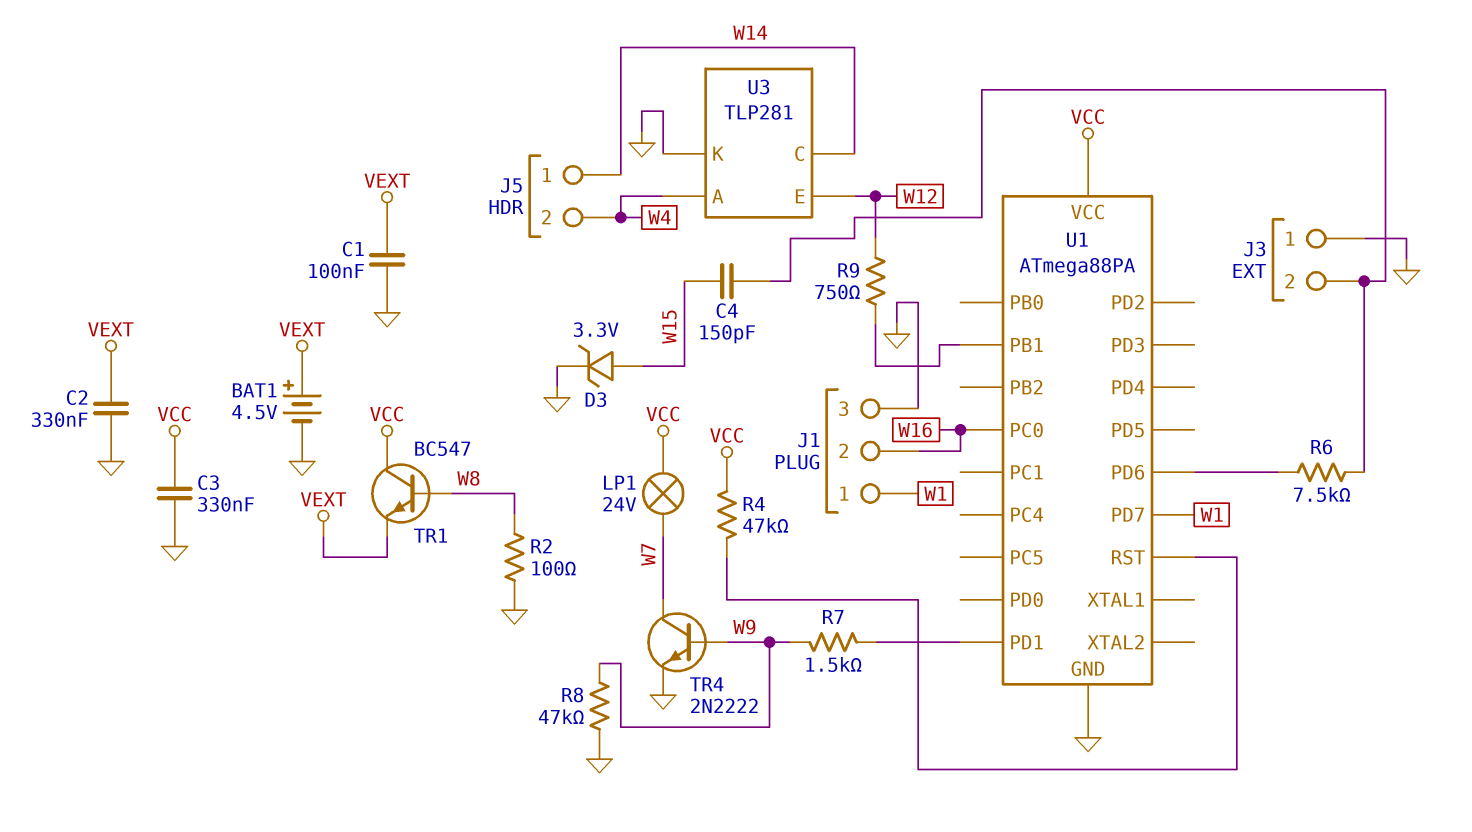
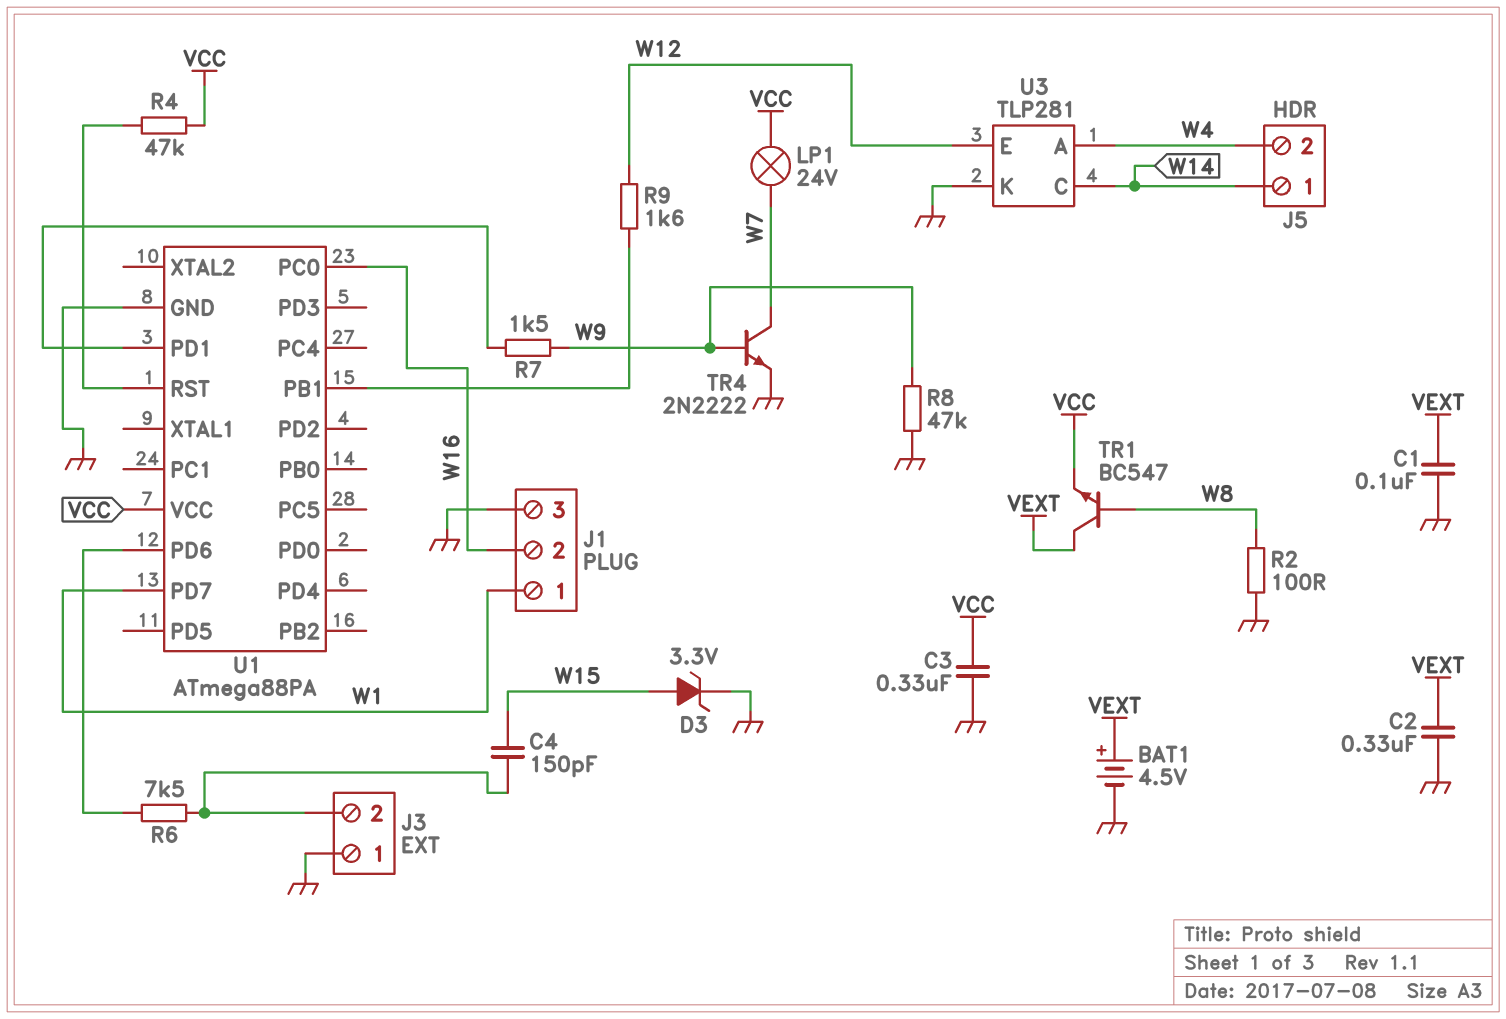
R9: 750 (U1/PB1, W12) -> 1.6k (U1/PB1, W12)
TR1: NPN BC547 (B W8, C VCC, E VEXT) -> NPN BC547 (B W8, C VEXT, E VCC)

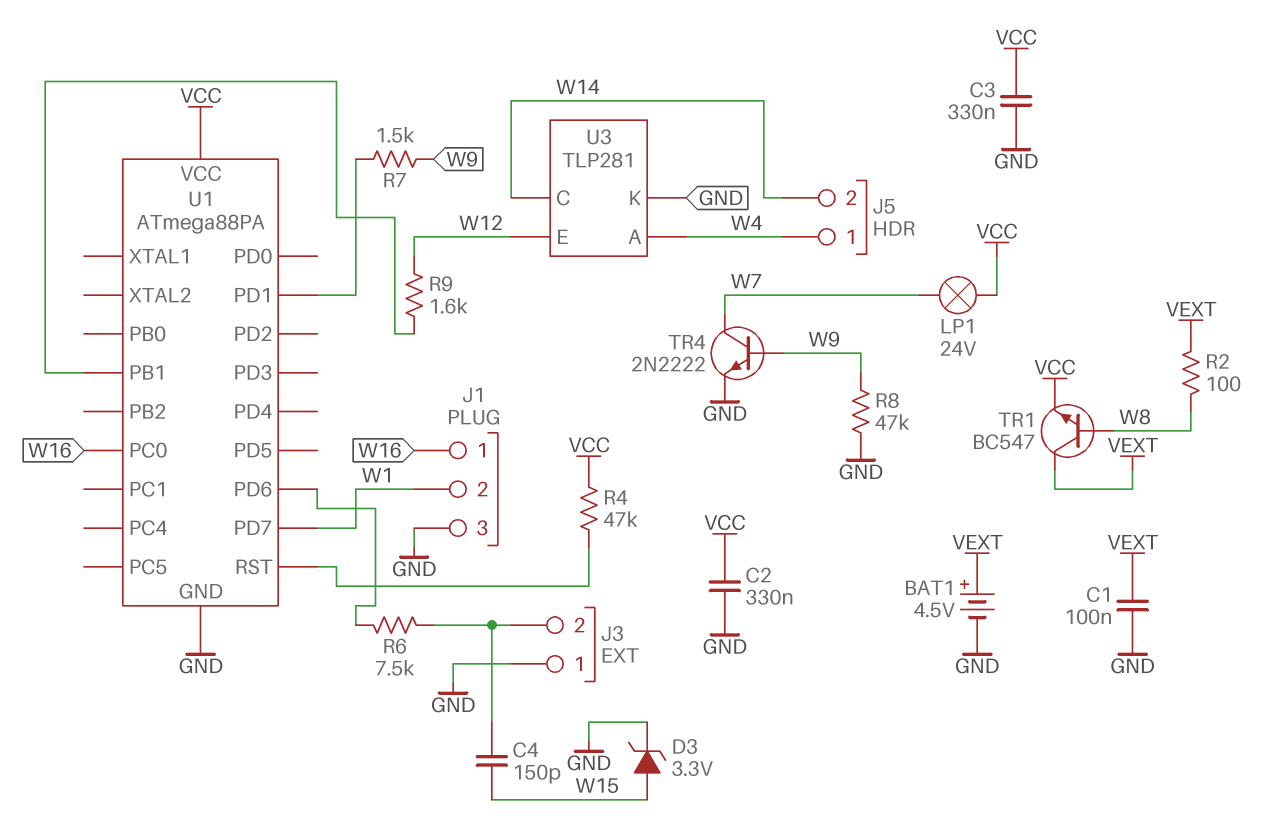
C2: 330nF (GND, VEXT) -> 330nF (GND, VCC)
J1 pin 1: W1 -> W16
J1 pin 2: W16 -> W1
J5 pin 1: W14 -> W4
J5 pin 2: W4 -> W14
R2: 100 (GND, W8) -> 100 (VEXT, W8)

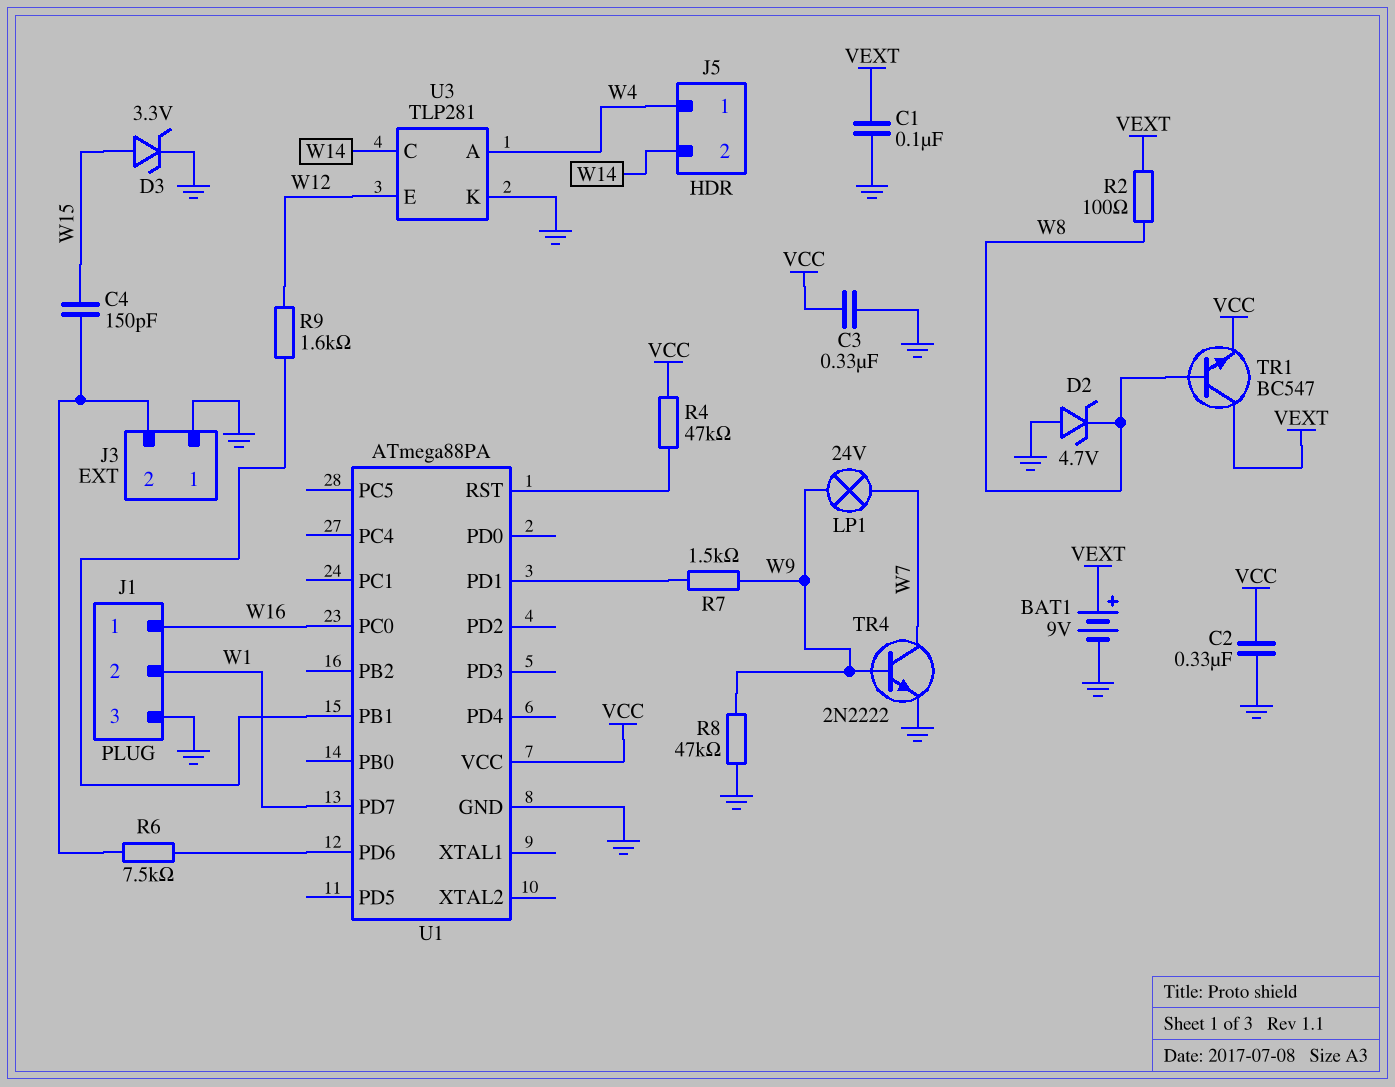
BAT1: 4.5V (plus VEXT, minus GND) -> 9V (plus VEXT, minus GND)
D2: none -> zener 4.7V (A GND, K W8)
LP1: lamp 24V (VCC, W7) -> lamp 24V (W7, W9)

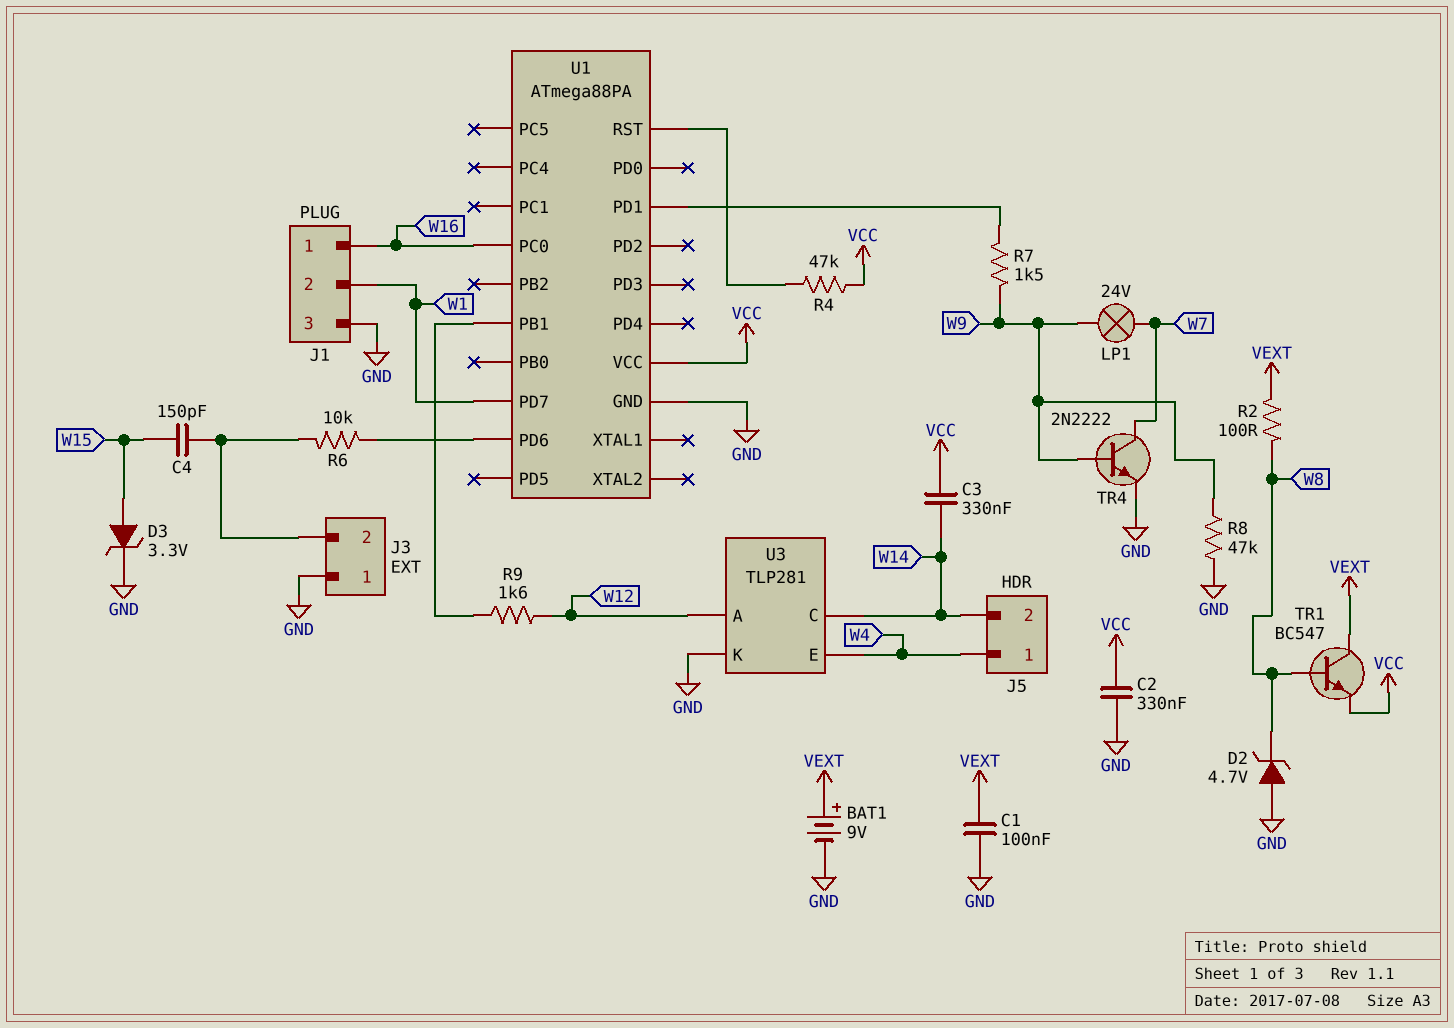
C3: 330nF (GND, VCC) -> 330nF (VCC, W14)
R6: 7.5k (J3/2, U1/PD6) -> 10k (J3/2, U1/PD6)
U3 pin A: W4 -> W12
U3 pin E: W12 -> W4

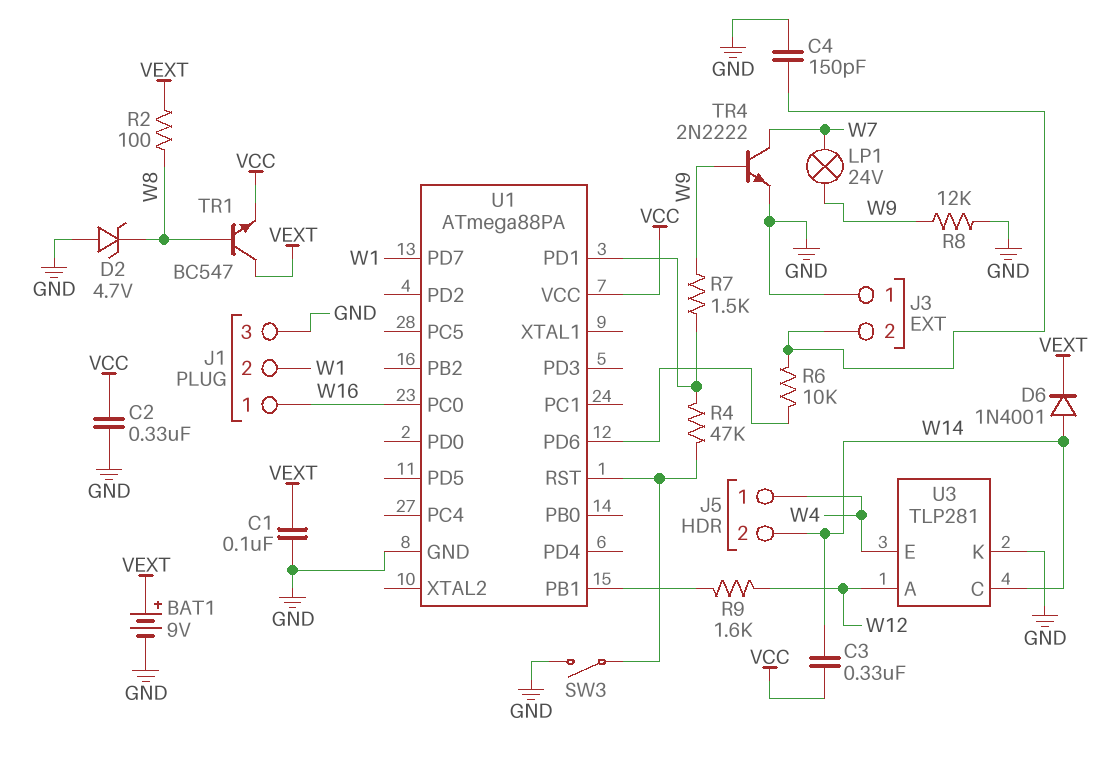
C4: 150pF (J3/2, W15) -> 150pF (GND, J3/2)
D3: zener 3.3V (A W15, K GND) -> none
D6: none -> diode 1N4001 (A W14, K VEXT)
R4: 47k (U1/RST, VCC) -> 47k (U1/PD1, U1/RST)
R8: 47k (GND, W9) -> 12k (GND, W9)
SW3: none -> switch (GND, U1/RST)

